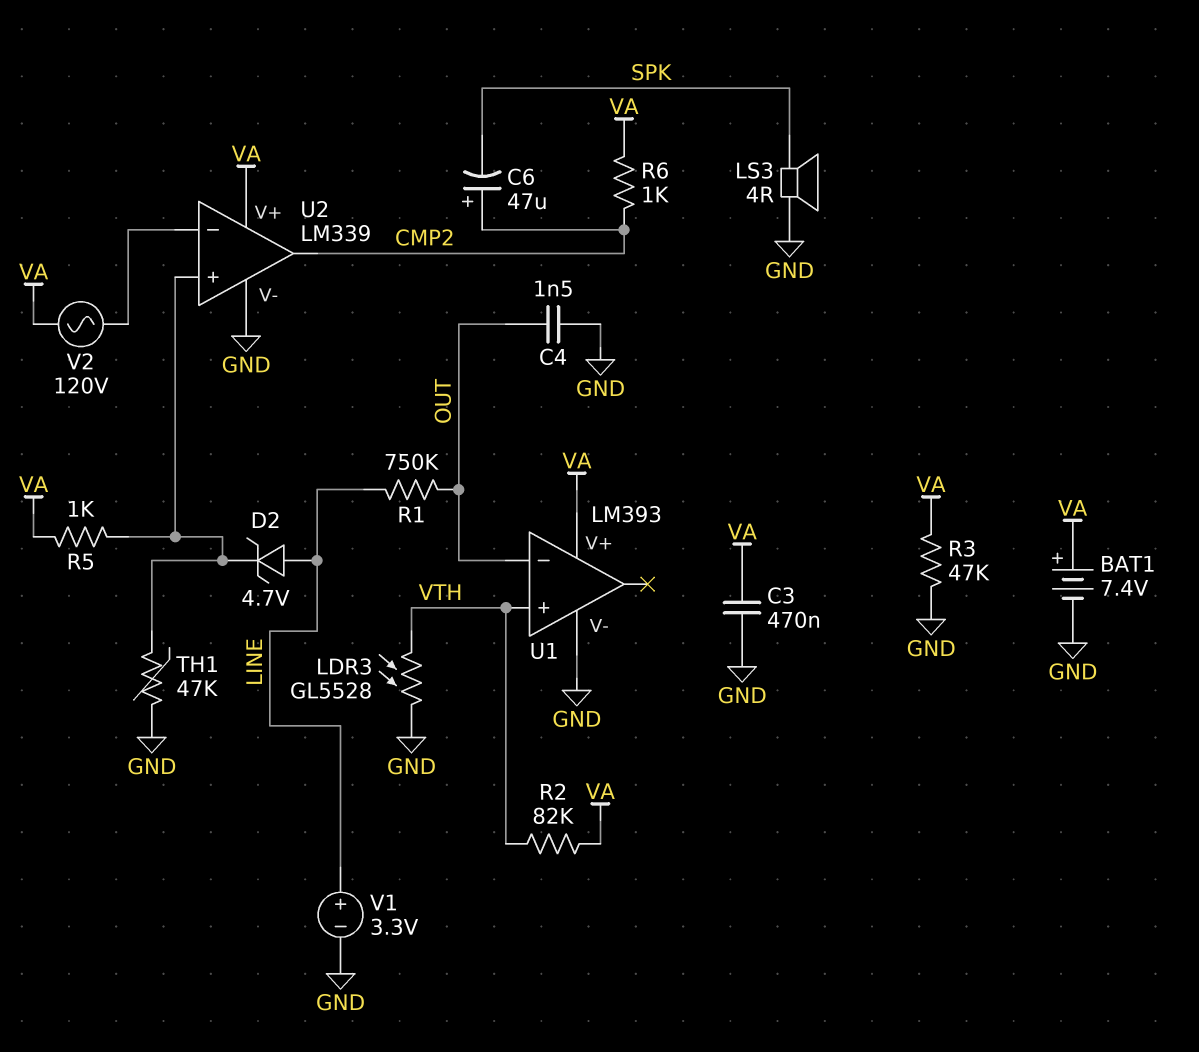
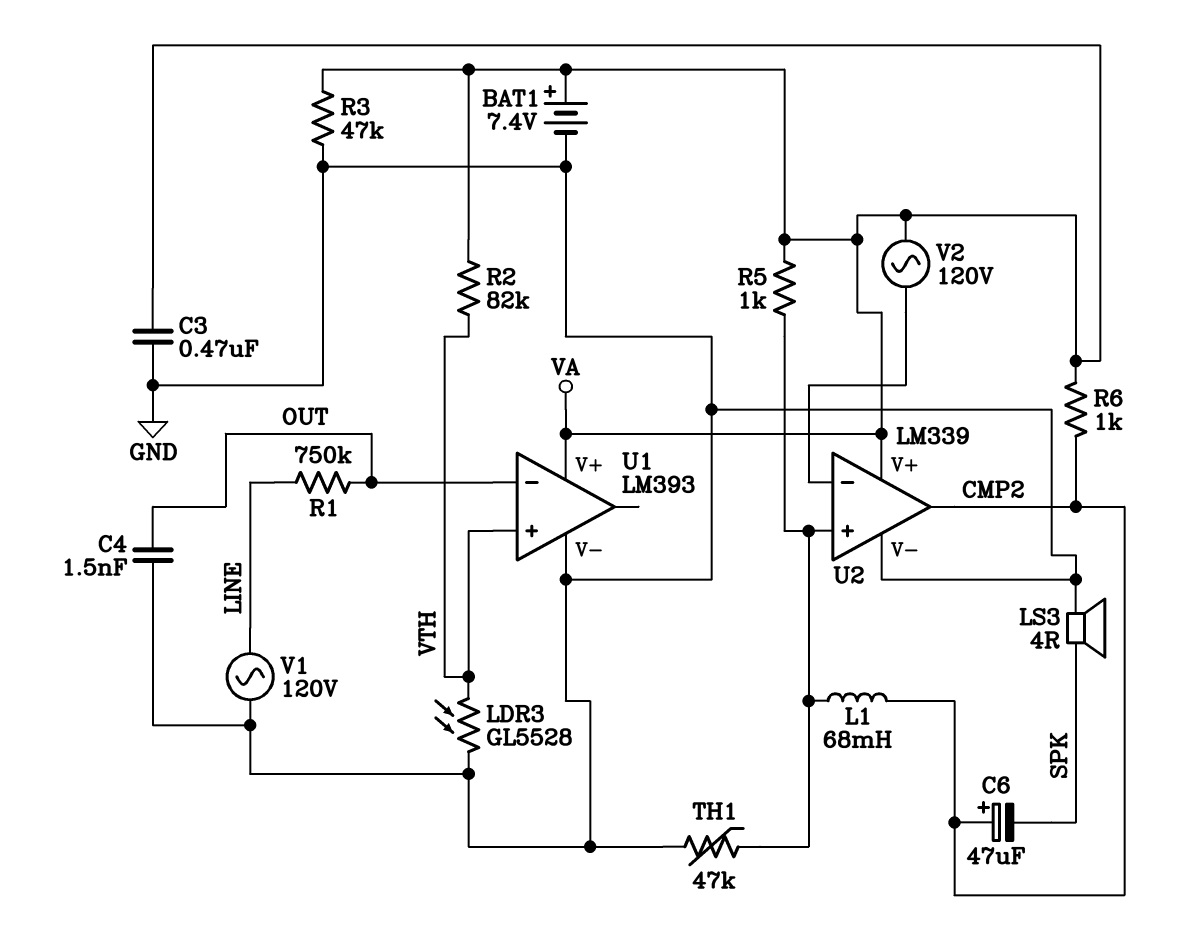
D2: zener 4.7V (A LINE, K U2/in+) -> none
L1: none -> 68mH (CMP2, U2/in+)
V1: 3.3V (plus LINE, minus GND) -> AC 120V (GND, LINE)

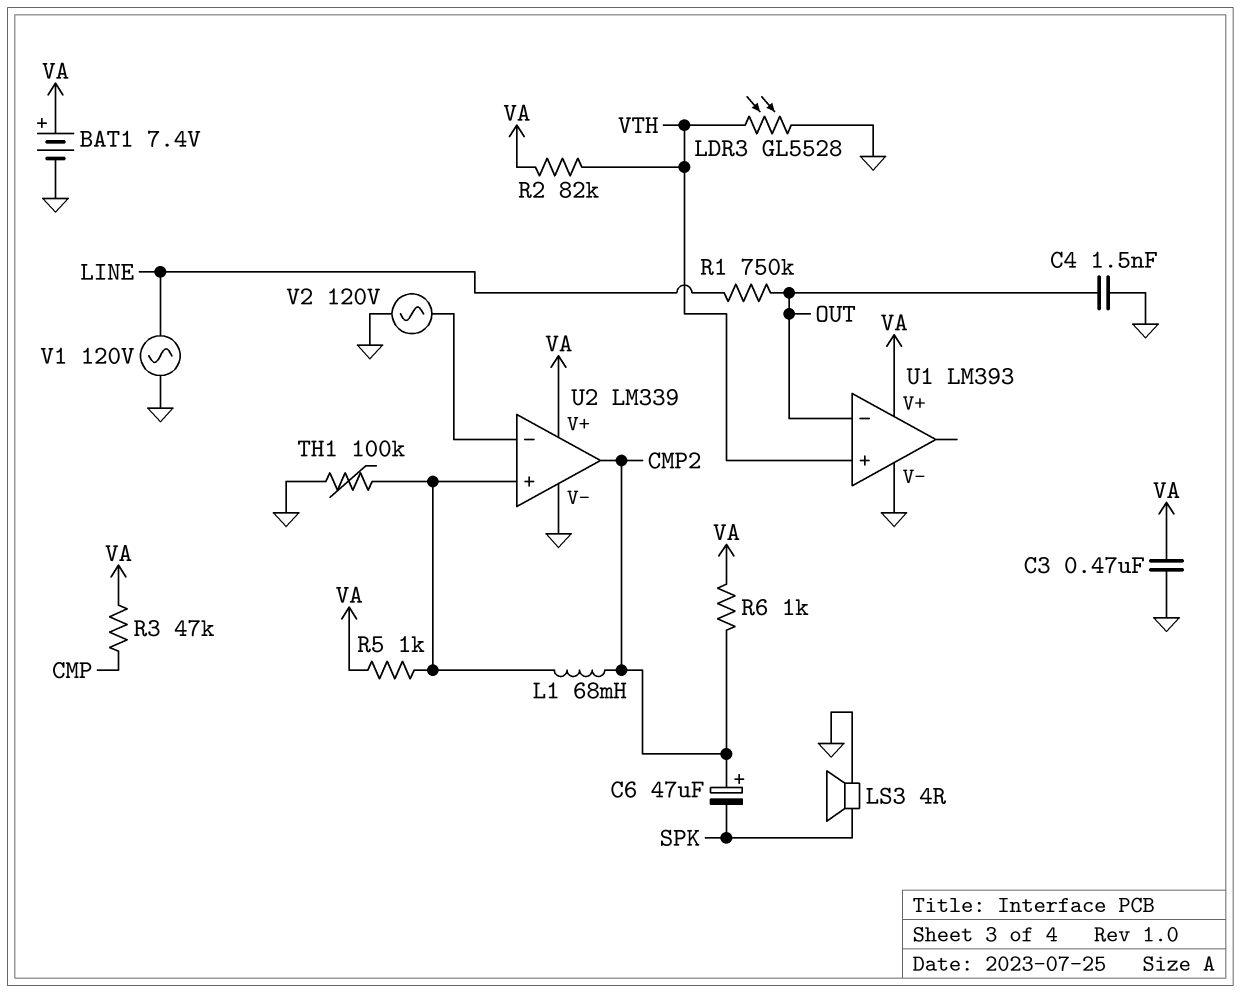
R3: 47k (GND, VA) -> 47k (CMP, VA)
TH1: 47k (GND, U2/in+) -> 100k (GND, U2/in+)
V2: AC 120V (U2/in-, VA) -> AC 120V (GND, U2/in-)

